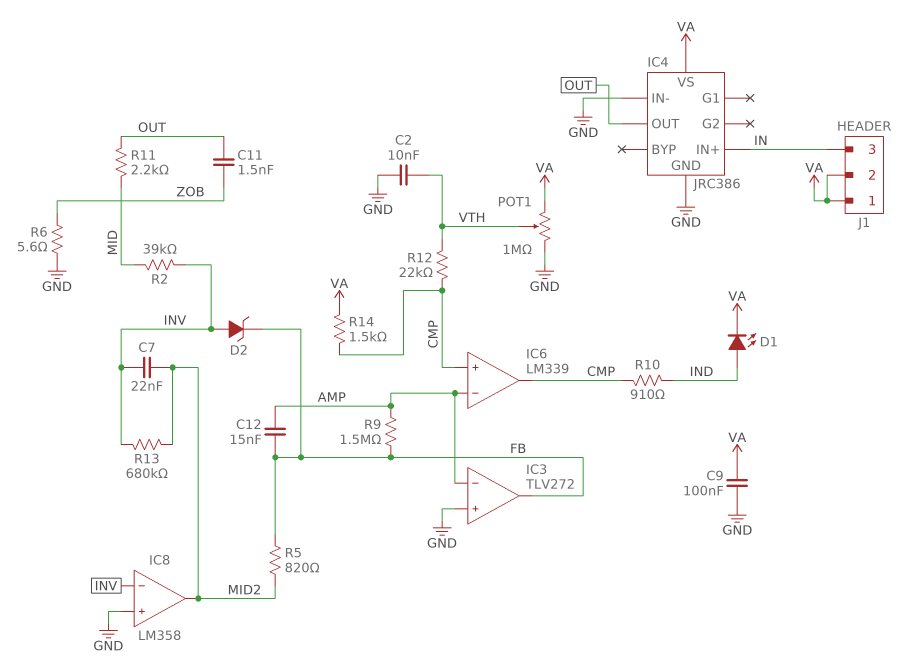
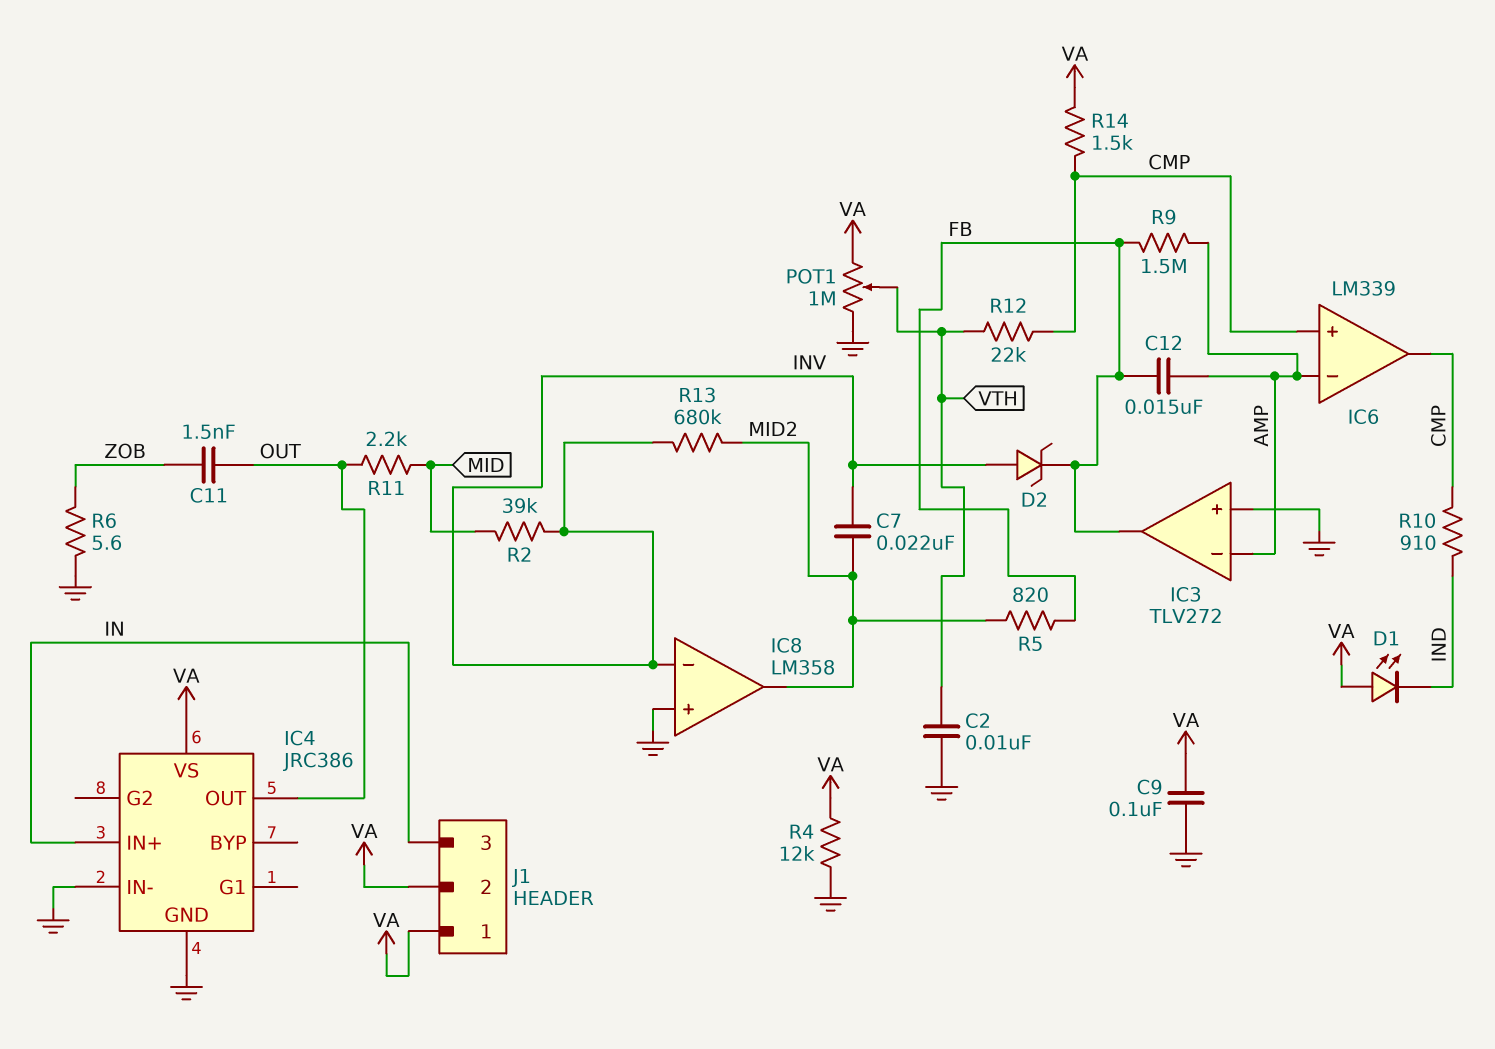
D1: LED (A IND, K VA) -> LED (A VA, K IND)
R4: none -> 12k (GND, VA)

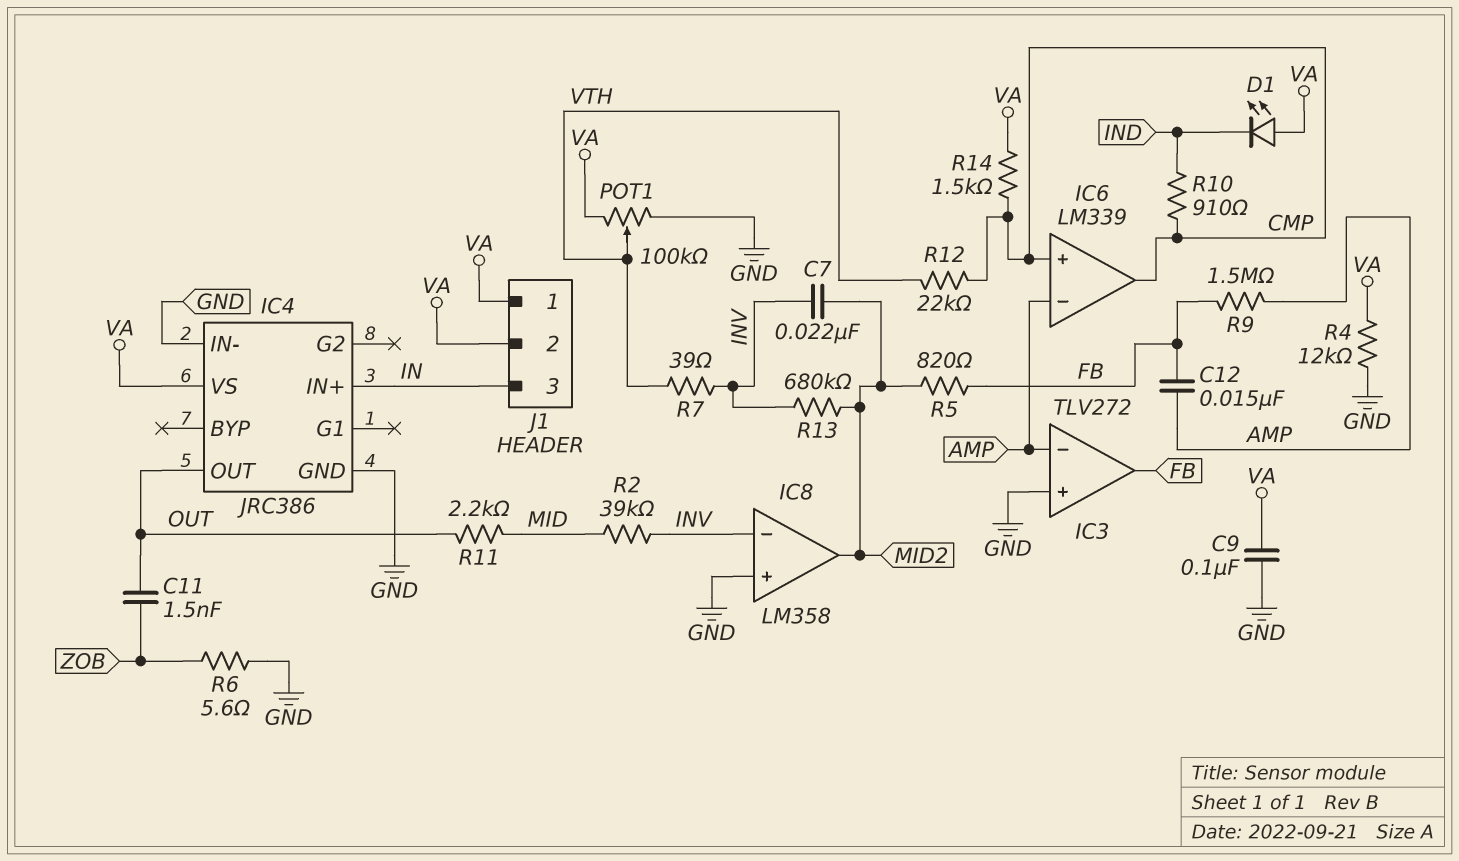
C2: 10nF (GND, VTH) -> none
D2: zener (A INV, K FB) -> none
POT1: 1M (GND, VA, wiper VTH) -> 100k (GND, VA, wiper VTH)
R7: none -> 39 (INV, VTH)

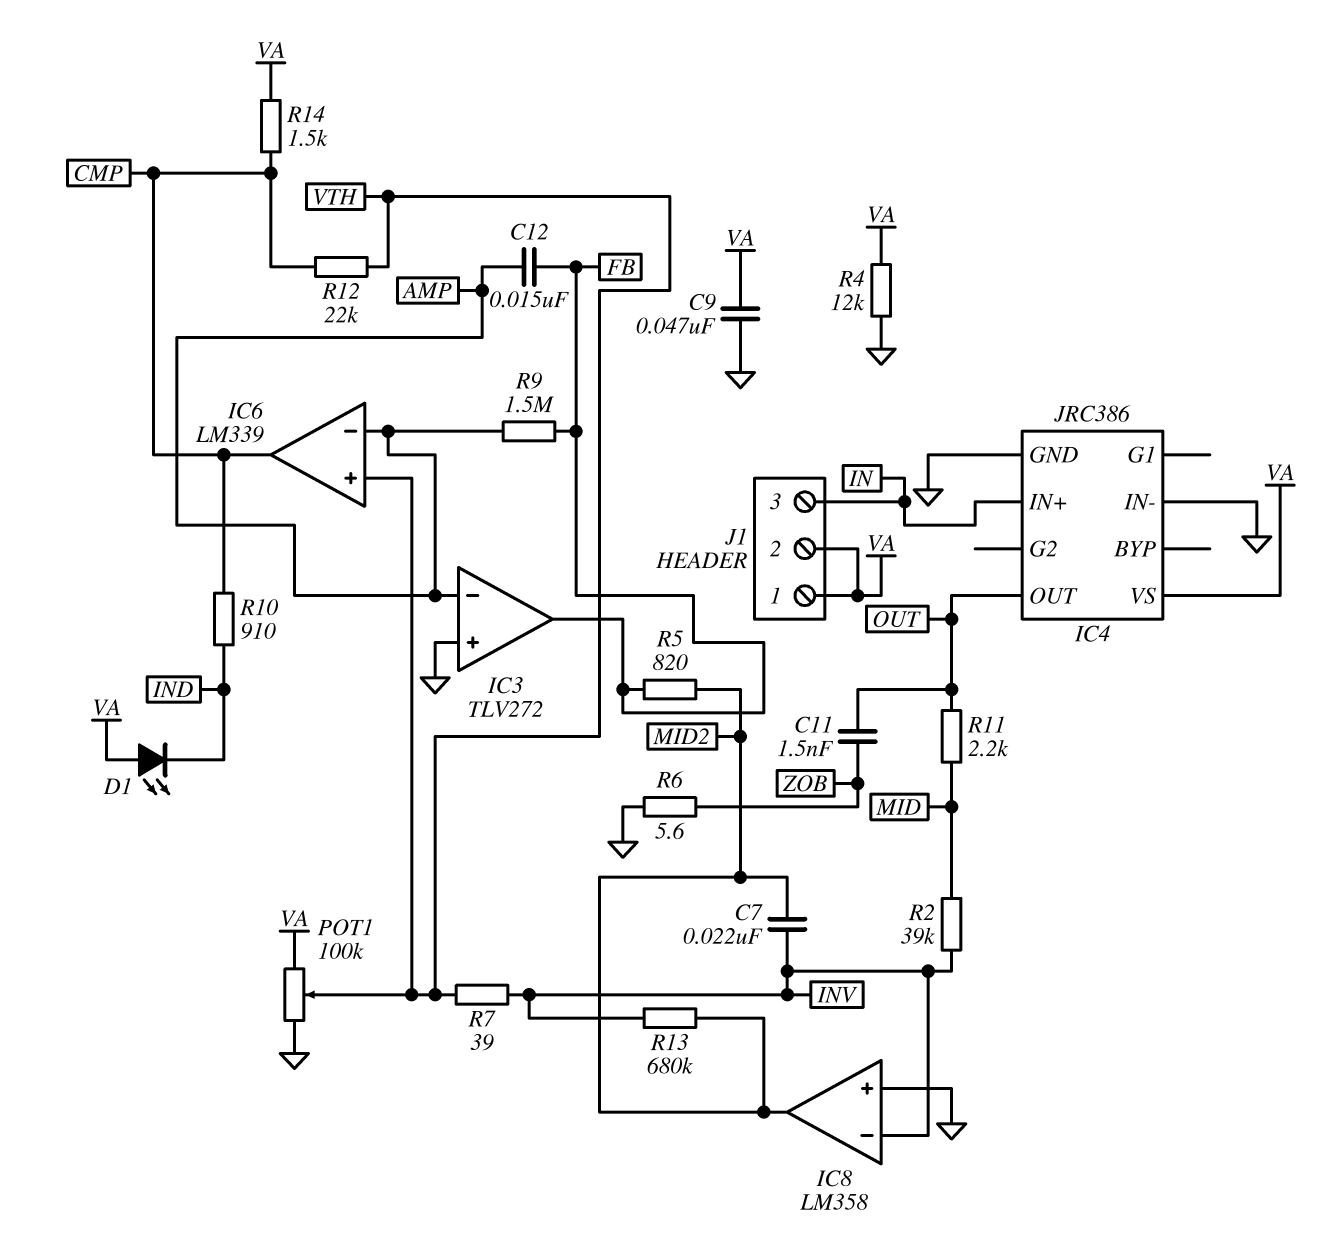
C9: 100nF (GND, VA) -> 47nF (GND, VA)
IC6 pin in+: CMP -> VTH

